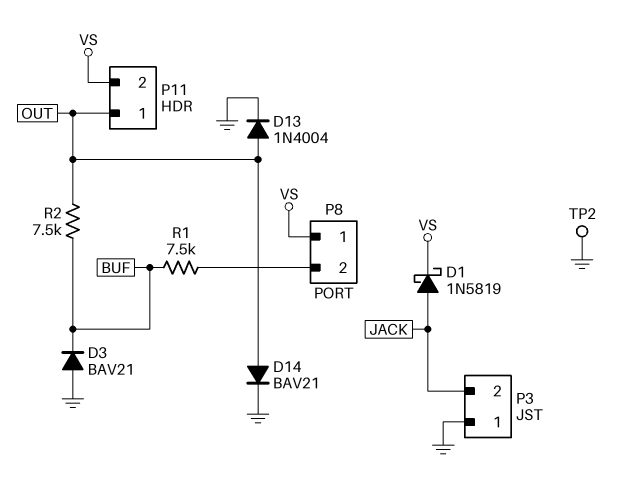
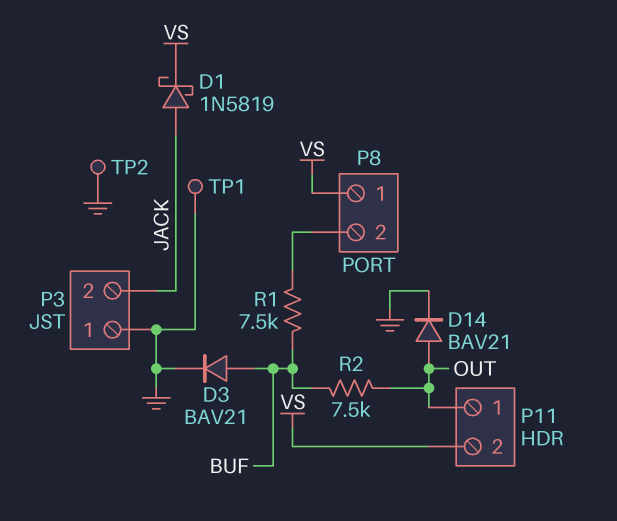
D3: diode BAV21 (A GND, K BUF) -> diode BAV21 (A BUF, K GND)
D13: diode 1N4004 (A OUT, K GND) -> none
TP1: none -> test point (GND)

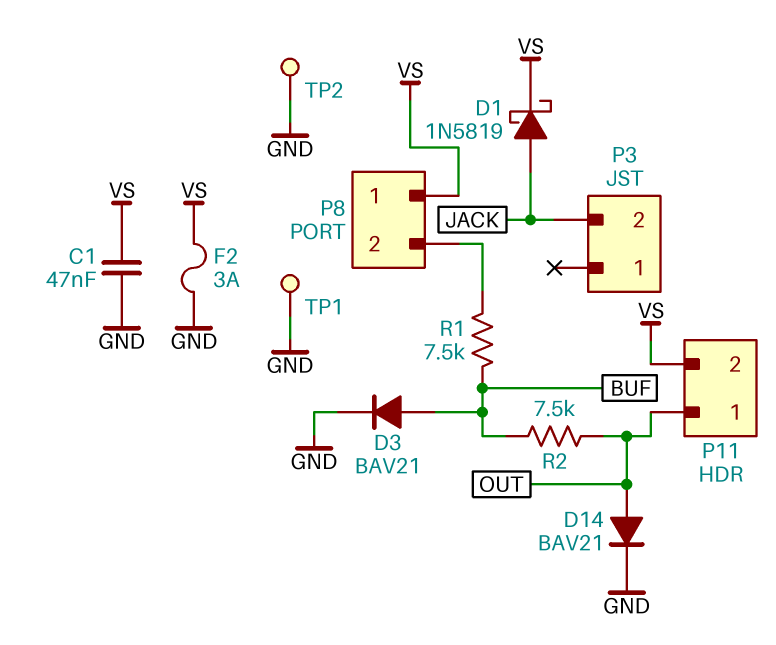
C1: none -> 47nF (GND, VS)
F2: none -> 3A (GND, VS)
P3 pin 1: GND -> none

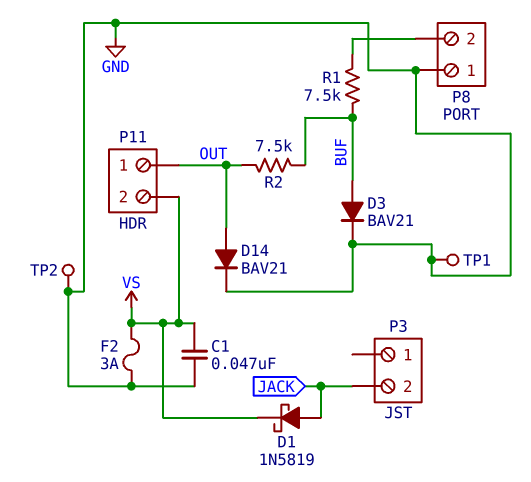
P8 pin 1: VS -> GND

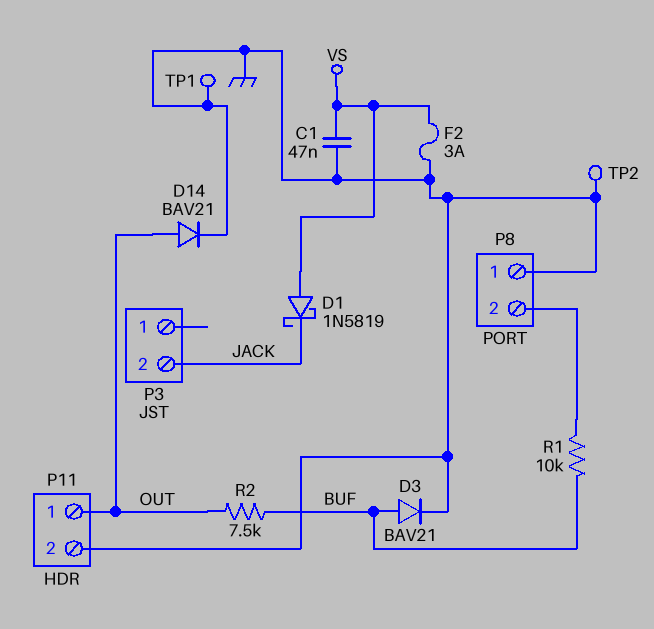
D1: schottky 1N5819 (A JACK, K VS) -> schottky 1N5819 (A VS, K JACK)
P11 pin 2: VS -> GND
R1: 7.5k (BUF, P8/2) -> 10k (BUF, P8/2)

